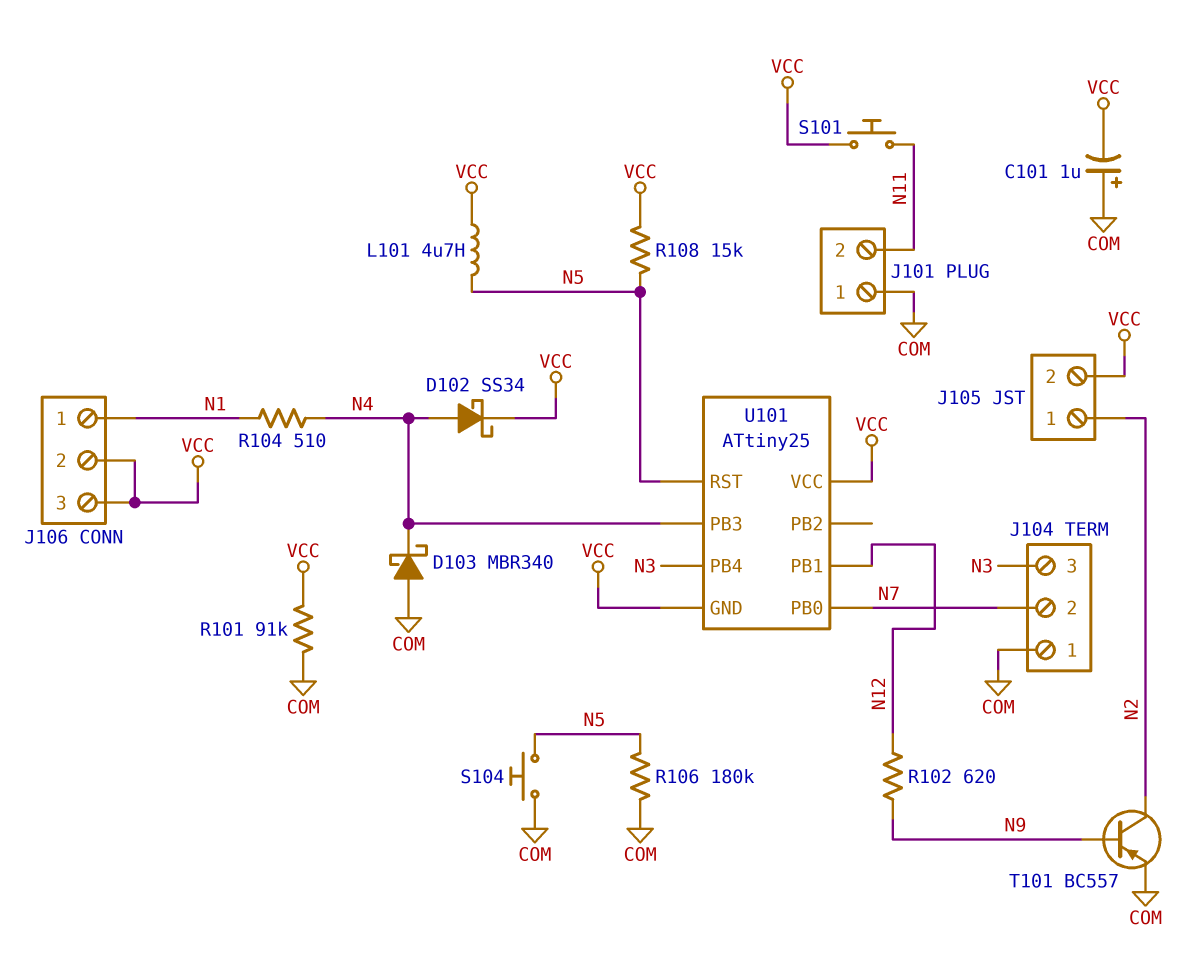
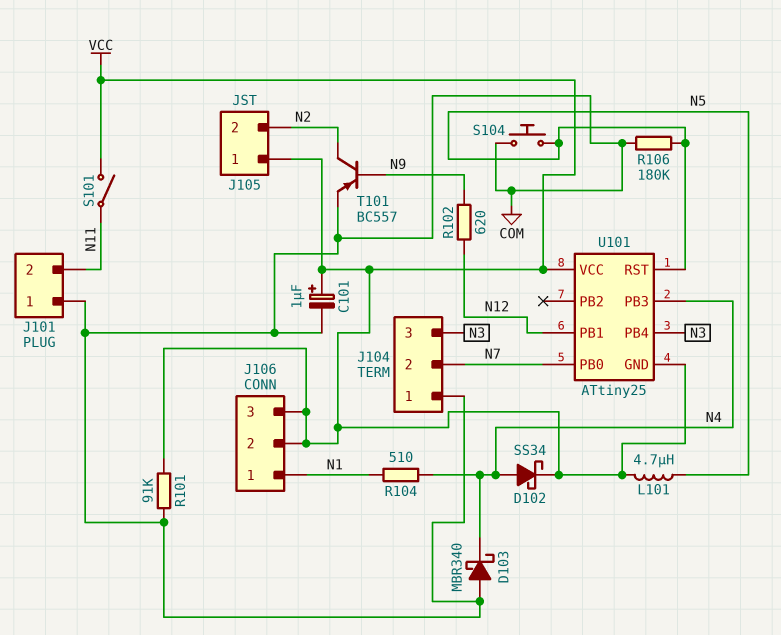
C101: 1uF (plus COM, minus VCC) -> 1uF (plus VCC, minus COM)
J105 pin 1: N2 -> VCC
J105 pin 2: VCC -> N2
R108: 15k (N5, VCC) -> none
S101: button (N11, VCC) -> switch (N11, VCC)

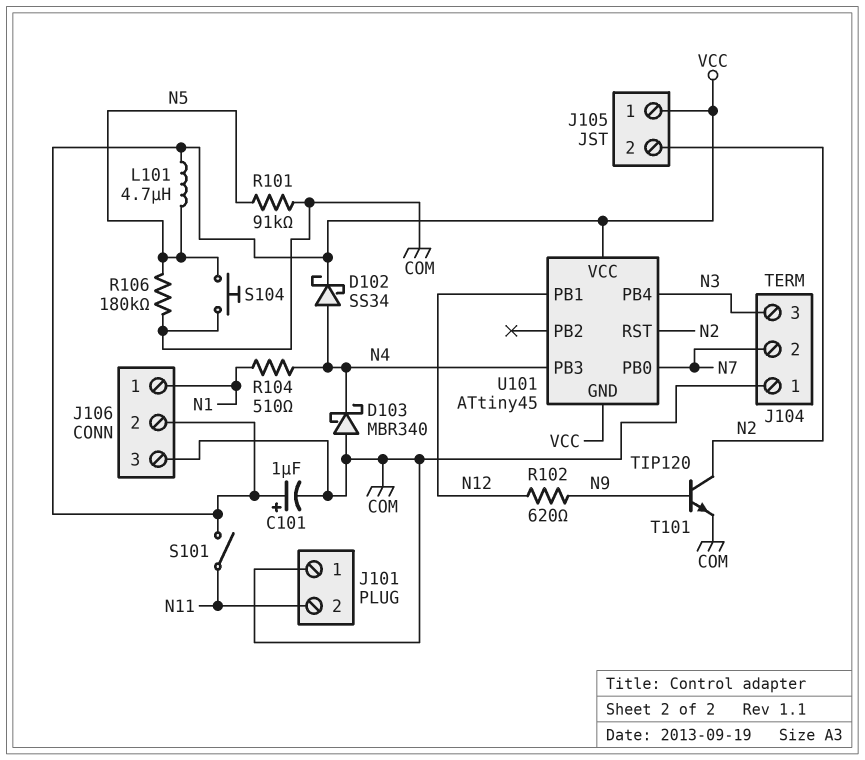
J106 pin 3: VCC -> COM
R101: 91k (COM, VCC) -> 91k (COM, N5)
T101: PNP BC557 (B N9, C N2, E COM) -> NPN TIP120 (B N9, C N2, E COM)
U101: ATtiny25 -> ATtiny45
U101 pin RST: N5 -> N2

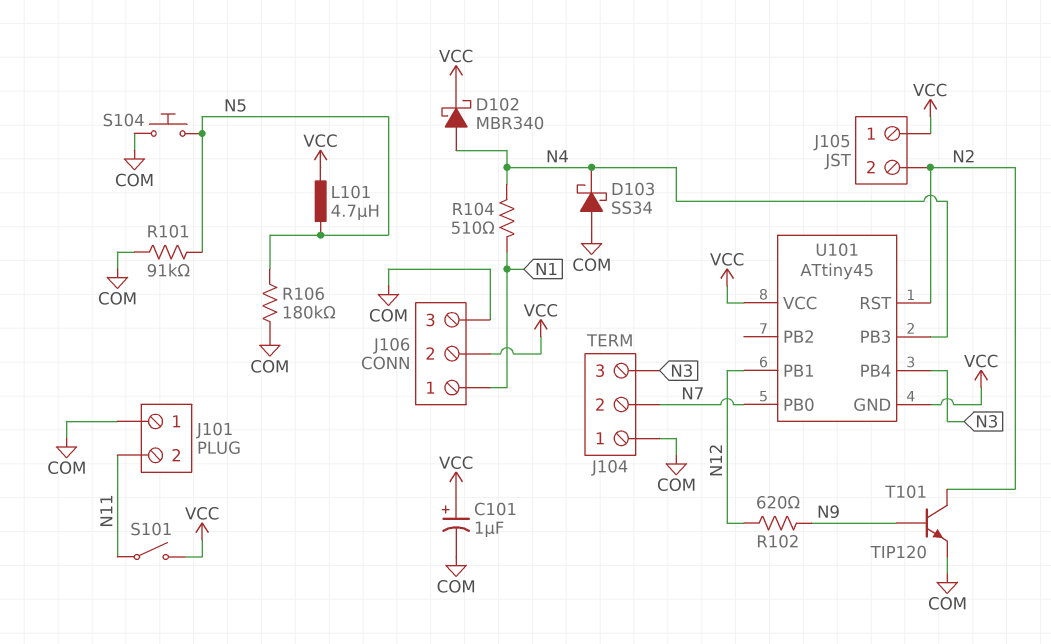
D102: schottky SS34 (A N4, K VCC) -> schottky MBR340 (A N4, K VCC)
D103: schottky MBR340 (A COM, K N4) -> schottky SS34 (A COM, K N4)

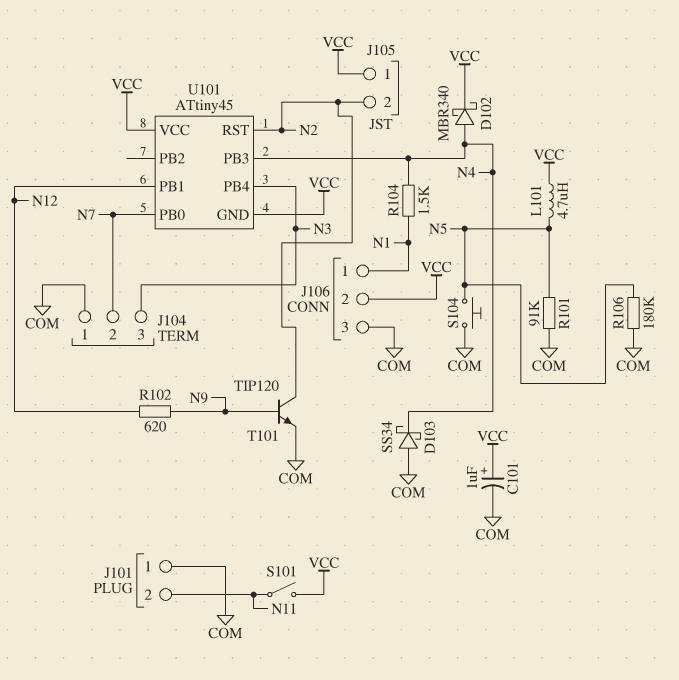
R104: 510 (N1, N4) -> 1.5k (N1, N4)

